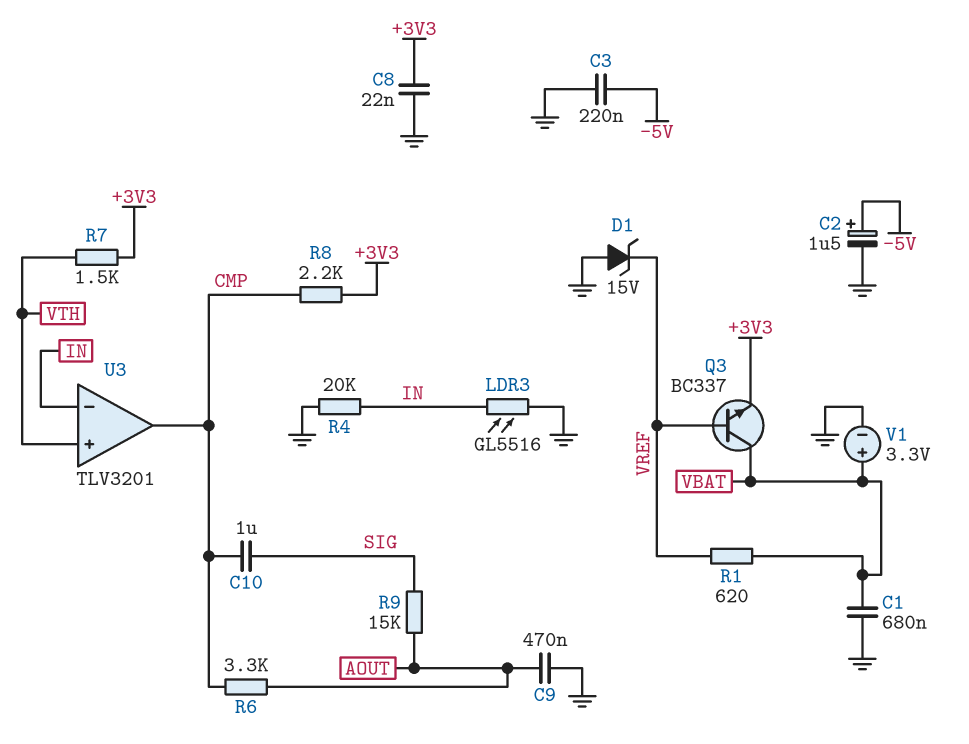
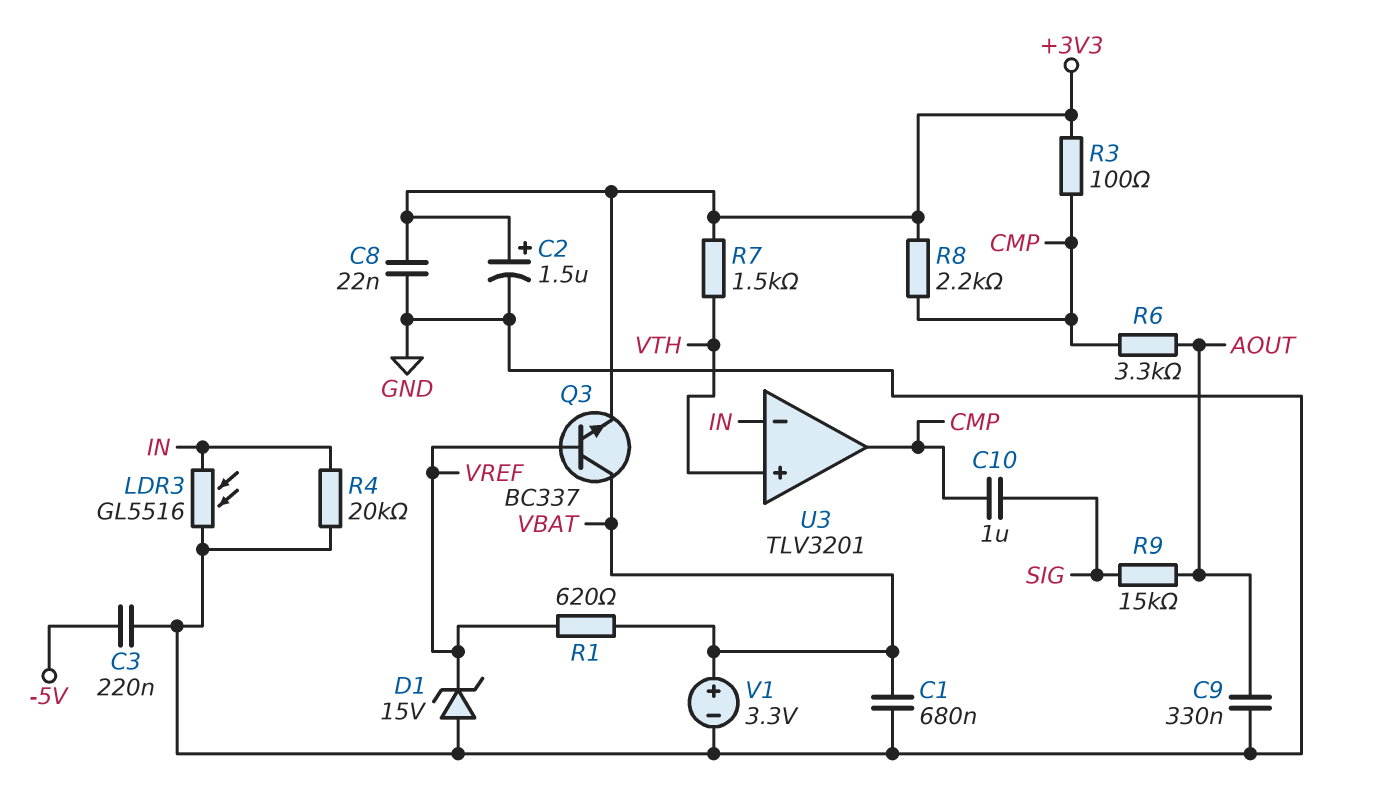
C2: 1.5uF (plus -5V, minus GND) -> 1.5uF (plus +3V3, minus GND)
C9: 470nF (AOUT, GND) -> 330nF (AOUT, GND)
R3: none -> 100 (+3V3, CMP)

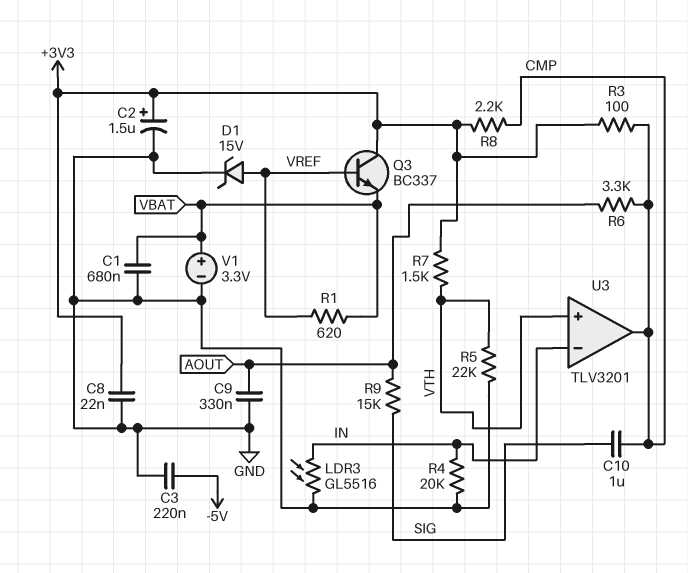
D1: zener 15V (A GND, K VREF) -> zener 15V (A VREF, K GND)
Q3: NPN BC337 (B VREF, C VBAT, E +3V3) -> NPN BC337 (B VREF, C +3V3, E VBAT)
R5: none -> 22k (GND, VTH)

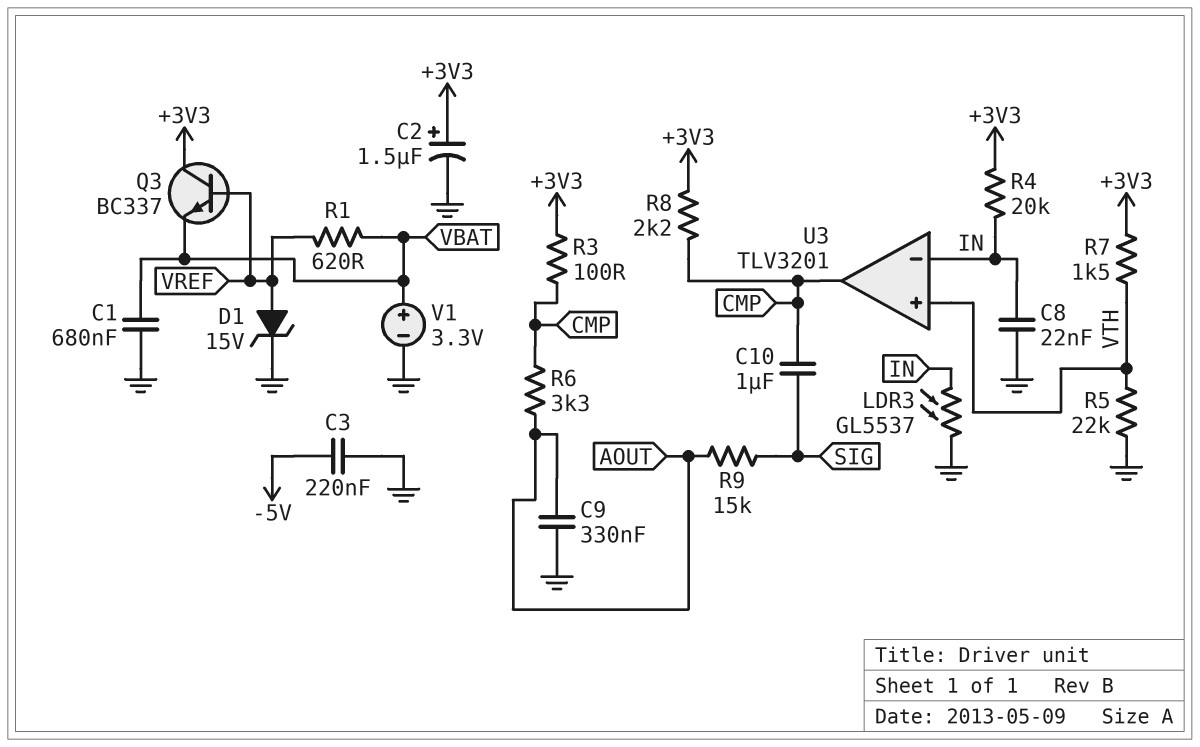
C8: 22nF (+3V3, GND) -> 22nF (GND, IN)
LDR3: GL5516 (GND, IN) -> GL5537 (GND, IN)
R4: 20k (GND, IN) -> 20k (+3V3, IN)

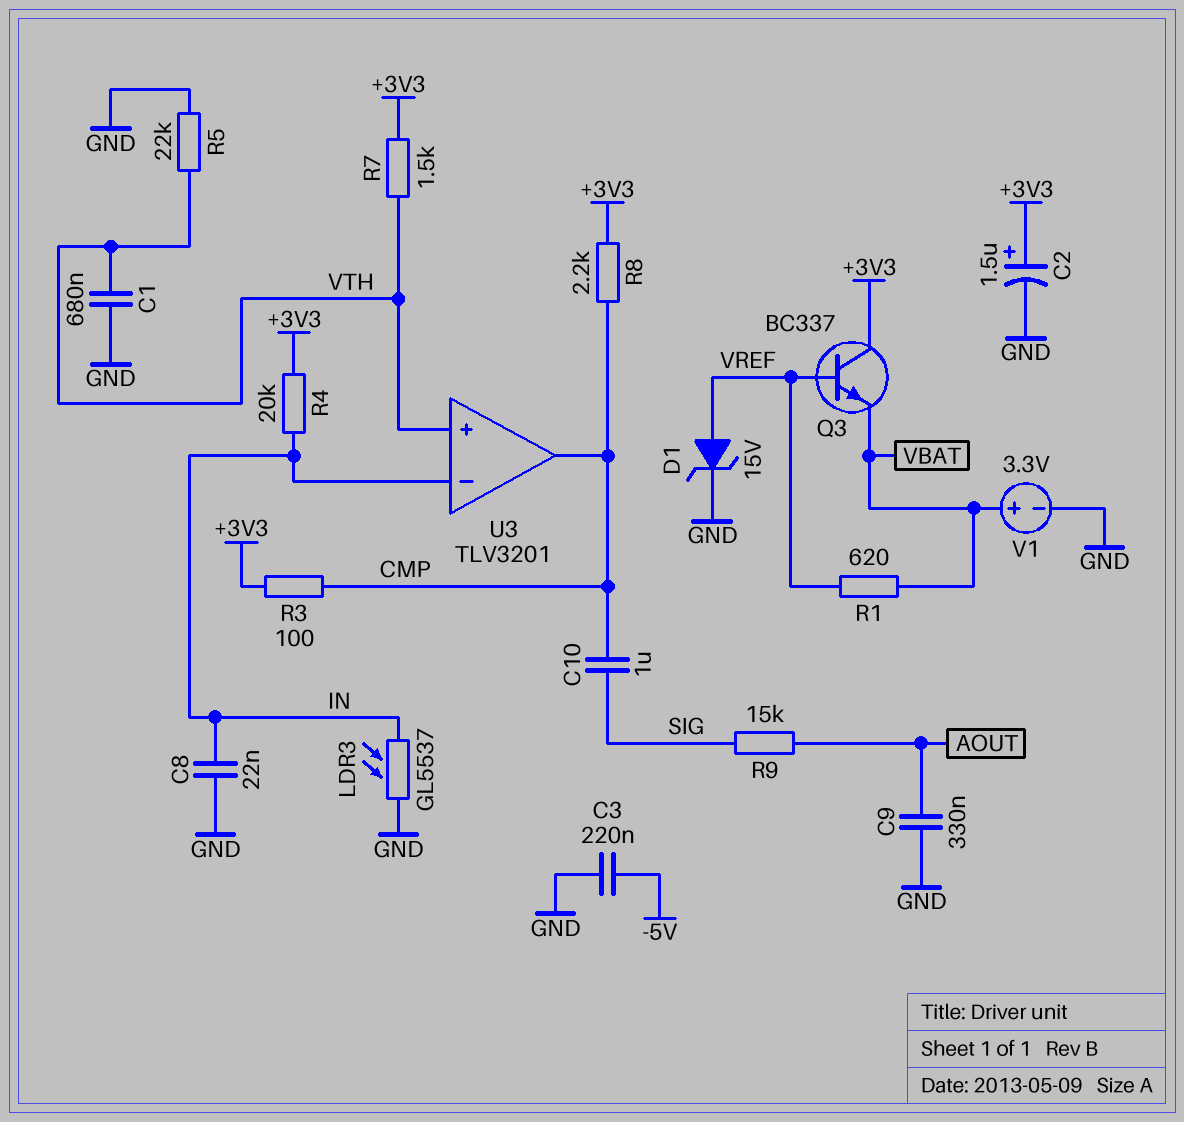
C1: 680nF (GND, VBAT) -> 680nF (GND, VTH)
R6: 3.3k (AOUT, CMP) -> none

